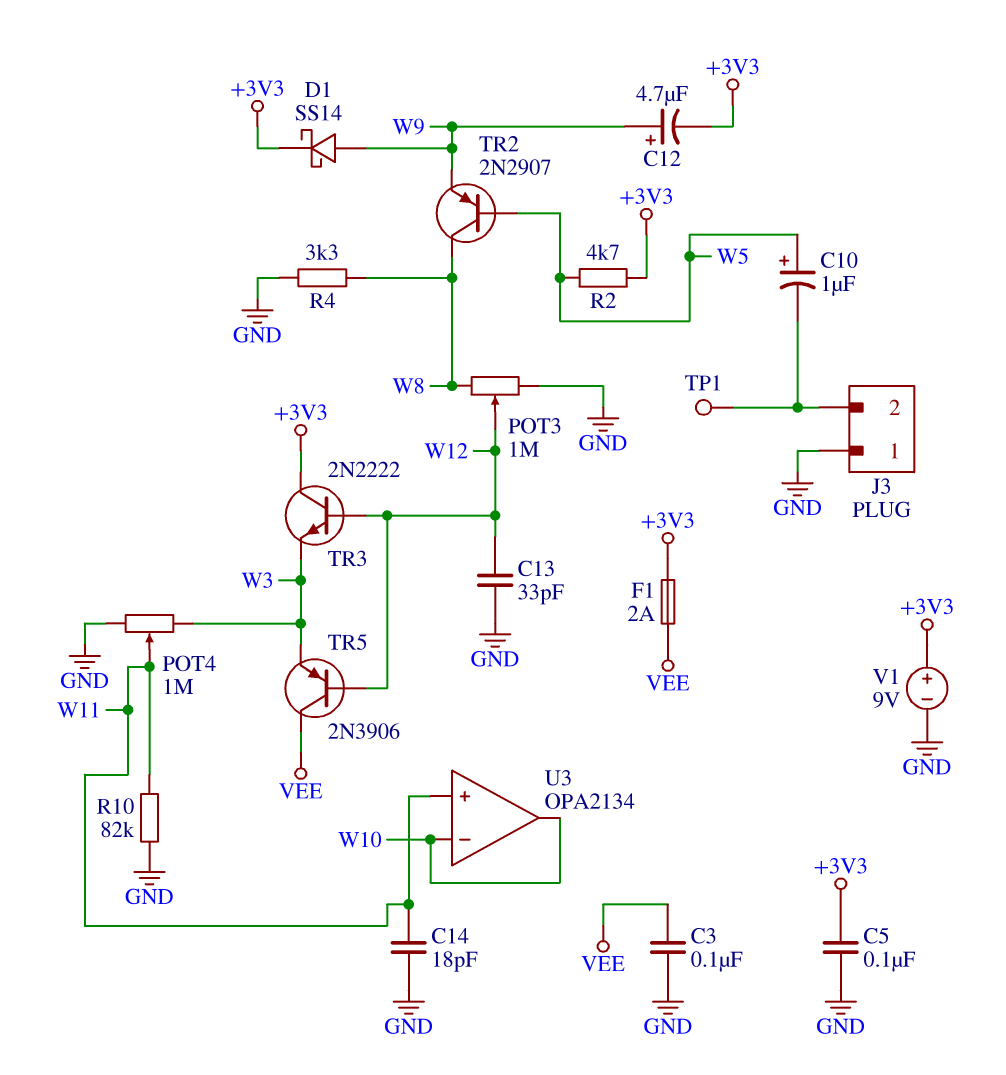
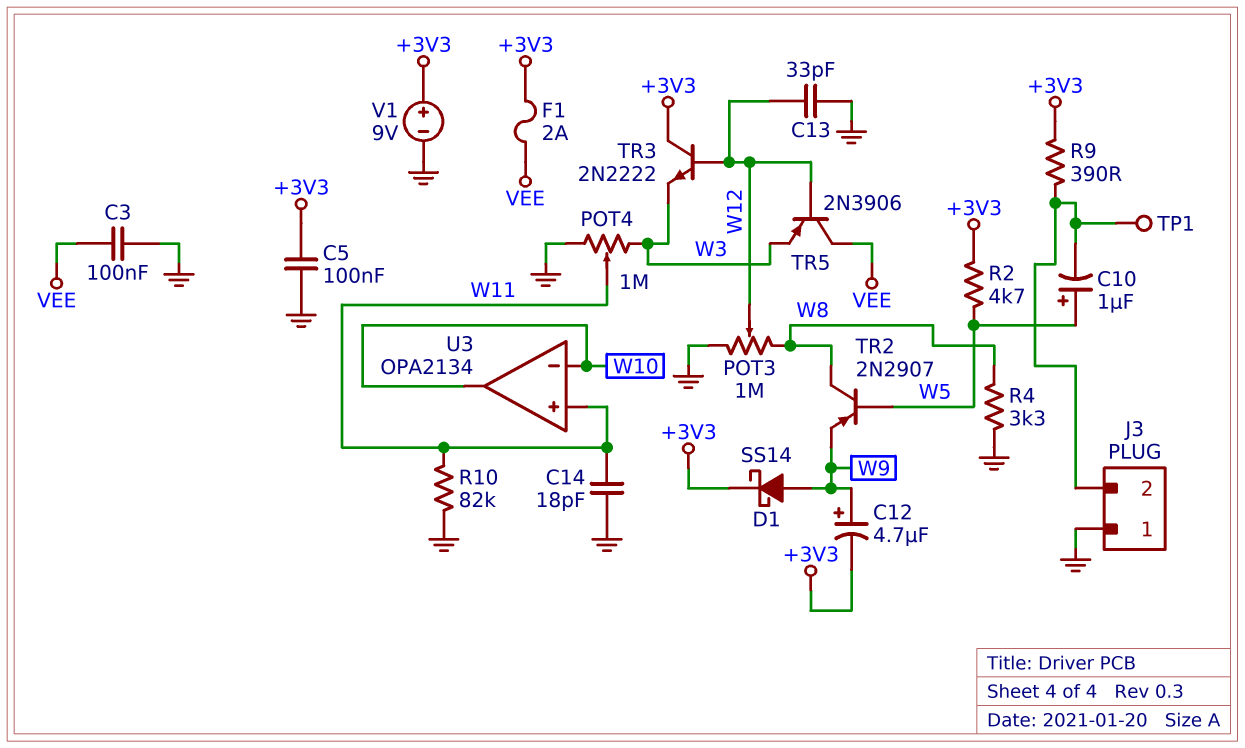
R9: none -> 390 (+3V3, J3/2)

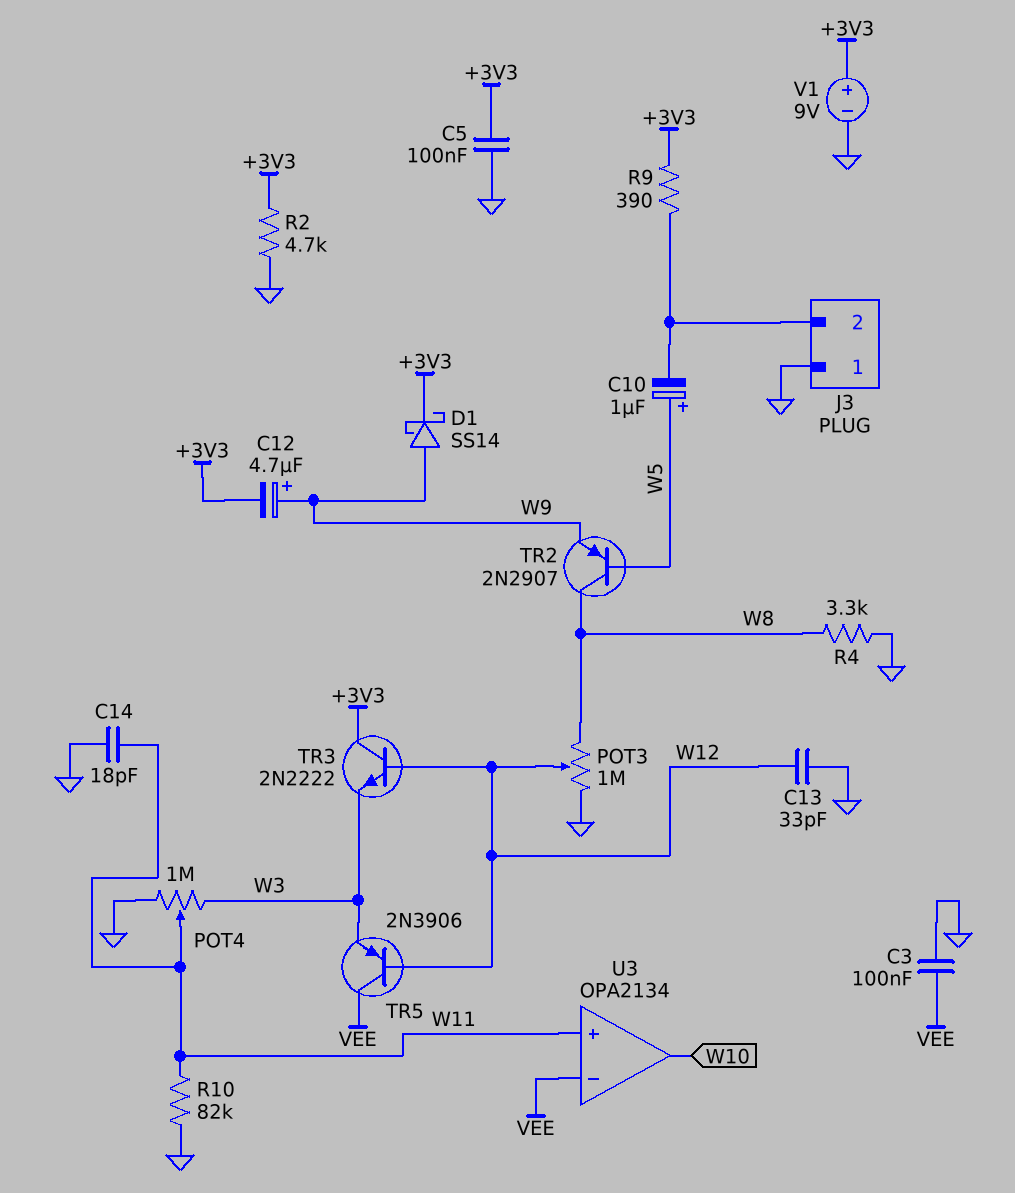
F1: 2A (+3V3, VEE) -> none
R2: 4.7k (+3V3, W5) -> 4.7k (+3V3, GND)
TP1: test point (J3/2) -> none
U3 pin in-: W10 -> VEE

